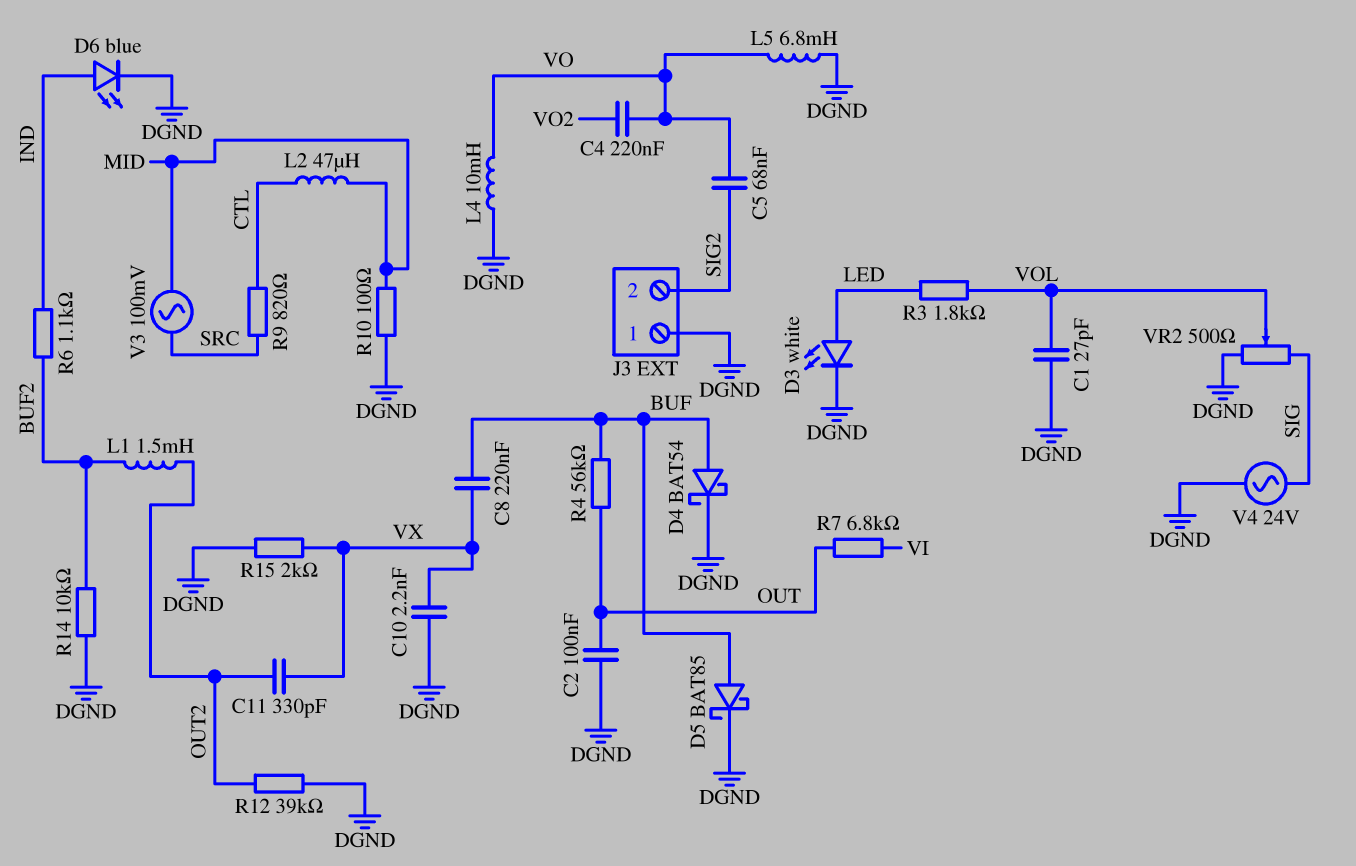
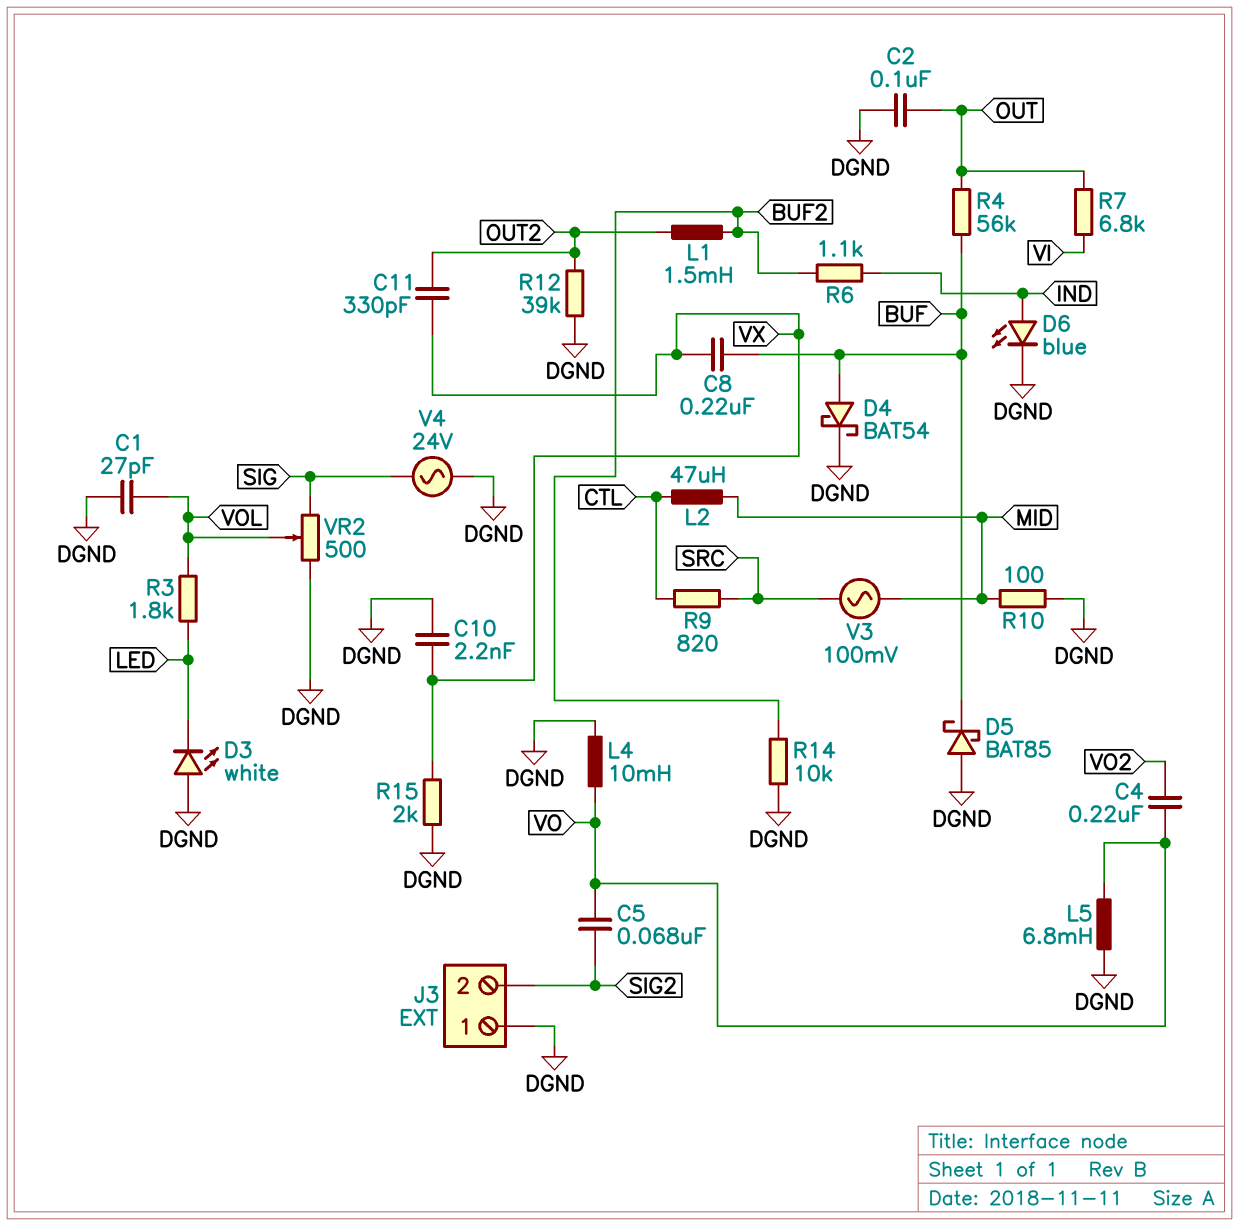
D3: LED white (A LED, K DGND) -> LED white (A DGND, K LED)
D5: schottky BAT85 (A BUF, K DGND) -> schottky BAT85 (A DGND, K BUF)

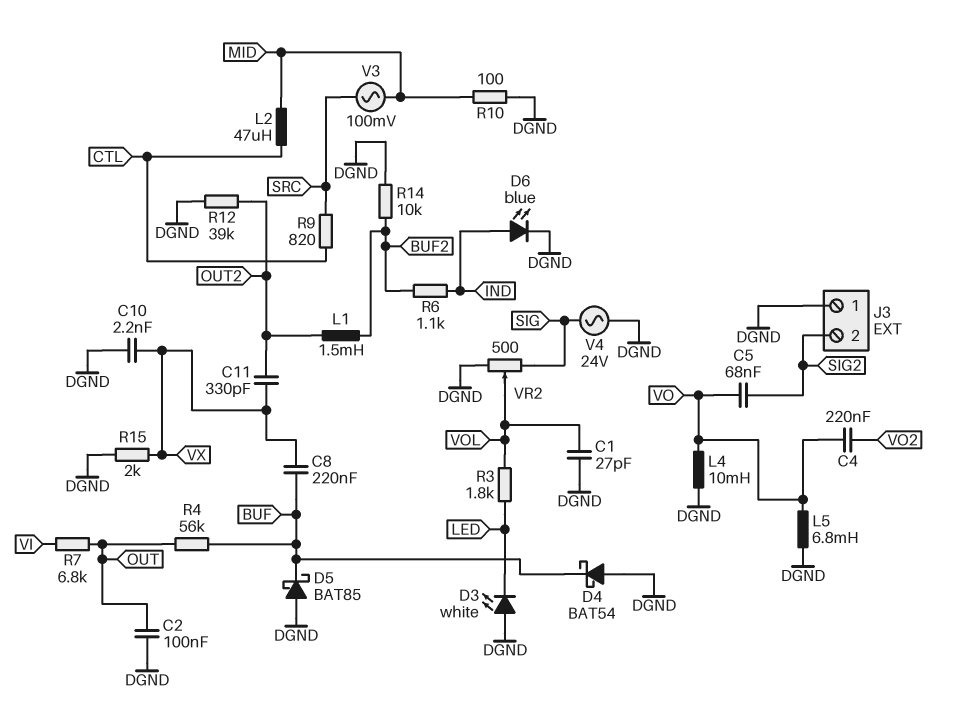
D4: schottky BAT54 (A BUF, K DGND) -> schottky BAT54 (A DGND, K BUF)

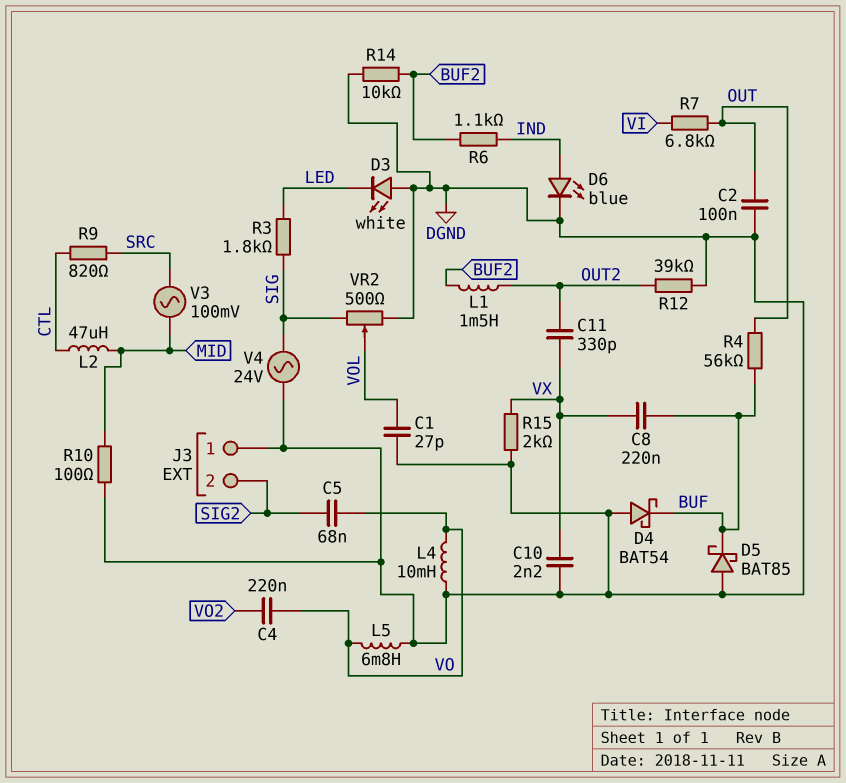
R3: 1.8k (LED, VOL) -> 1.8k (LED, SIG)

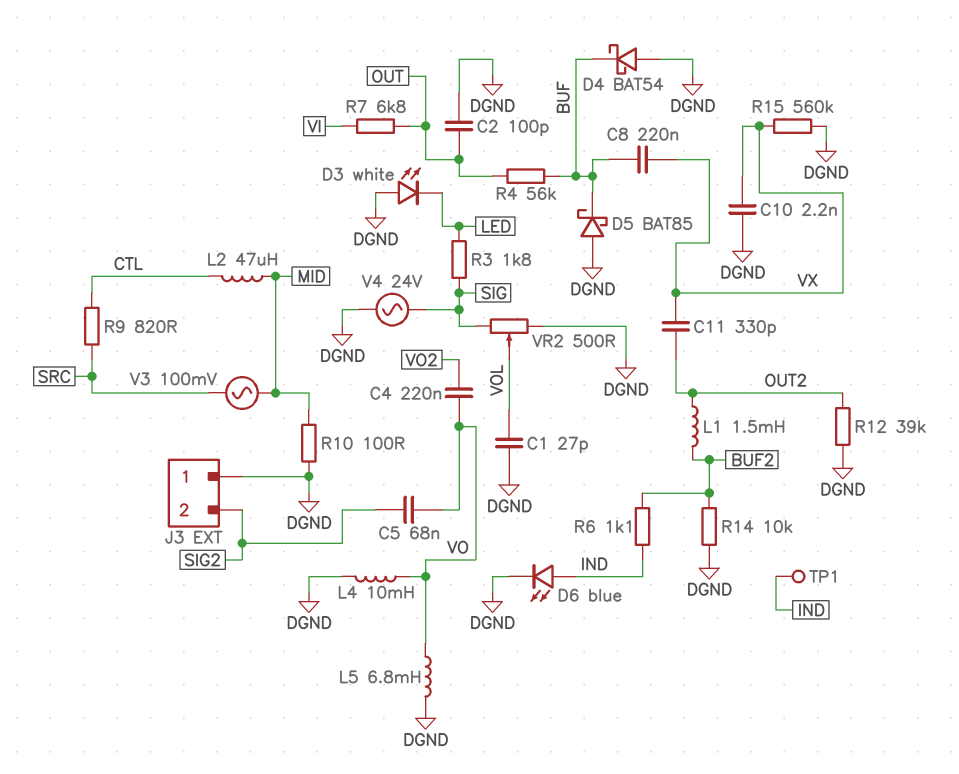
C2: 100nF (DGND, OUT) -> 100pF (DGND, OUT)
R15: 2k (DGND, VX) -> 560k (DGND, VX)
TP1: none -> test point (IND)

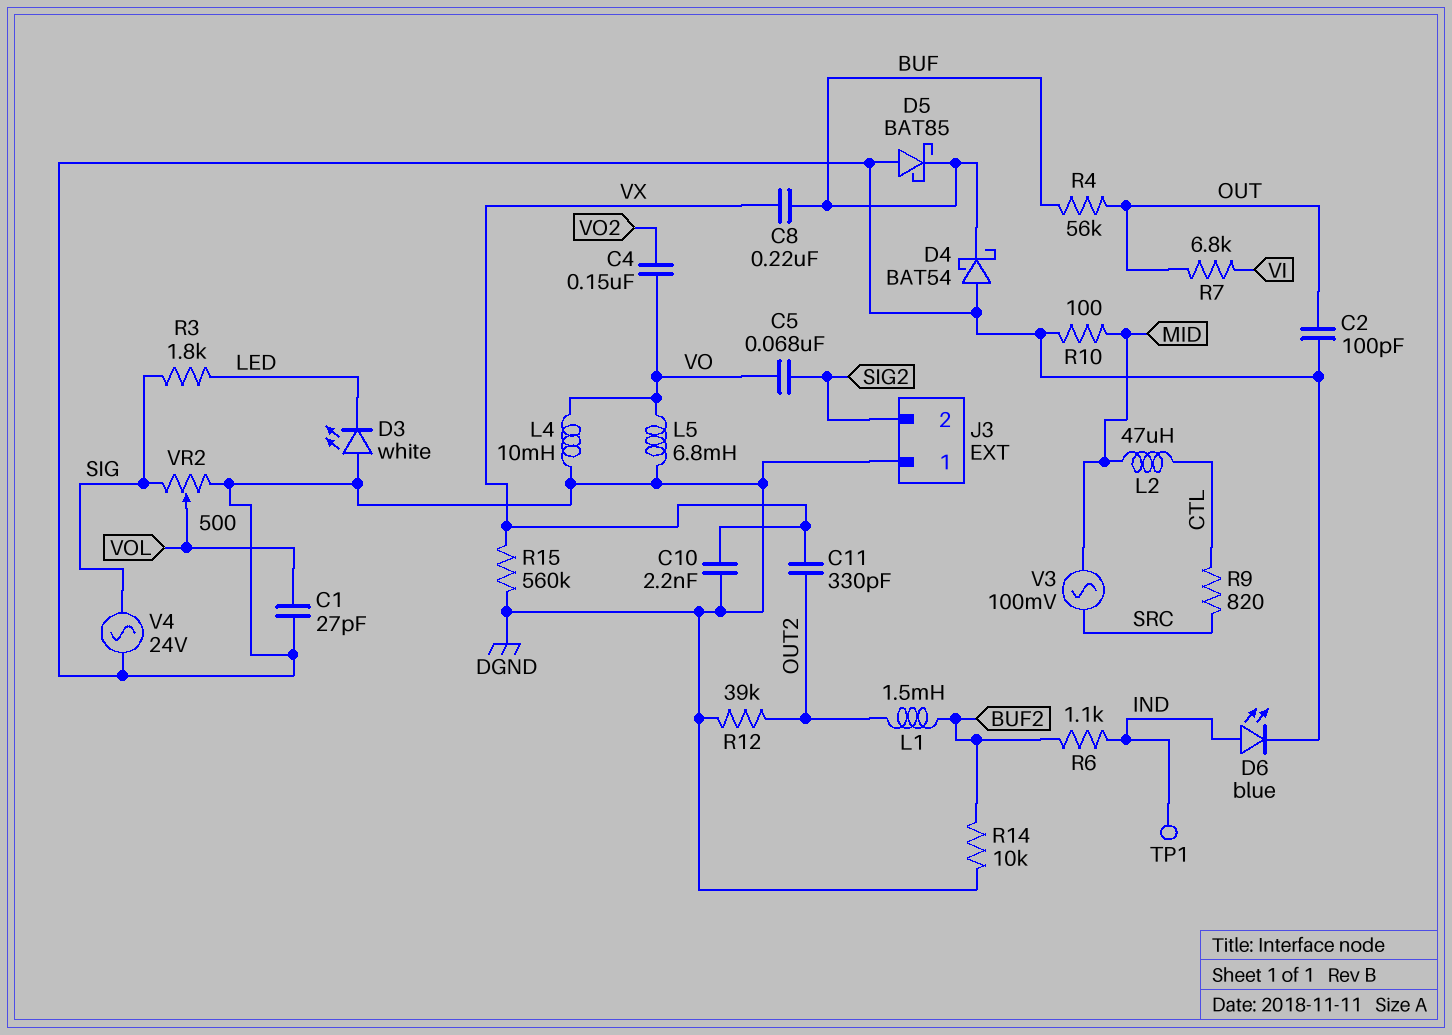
C4: 220nF (VO, VO2) -> 150nF (VO, VO2)

